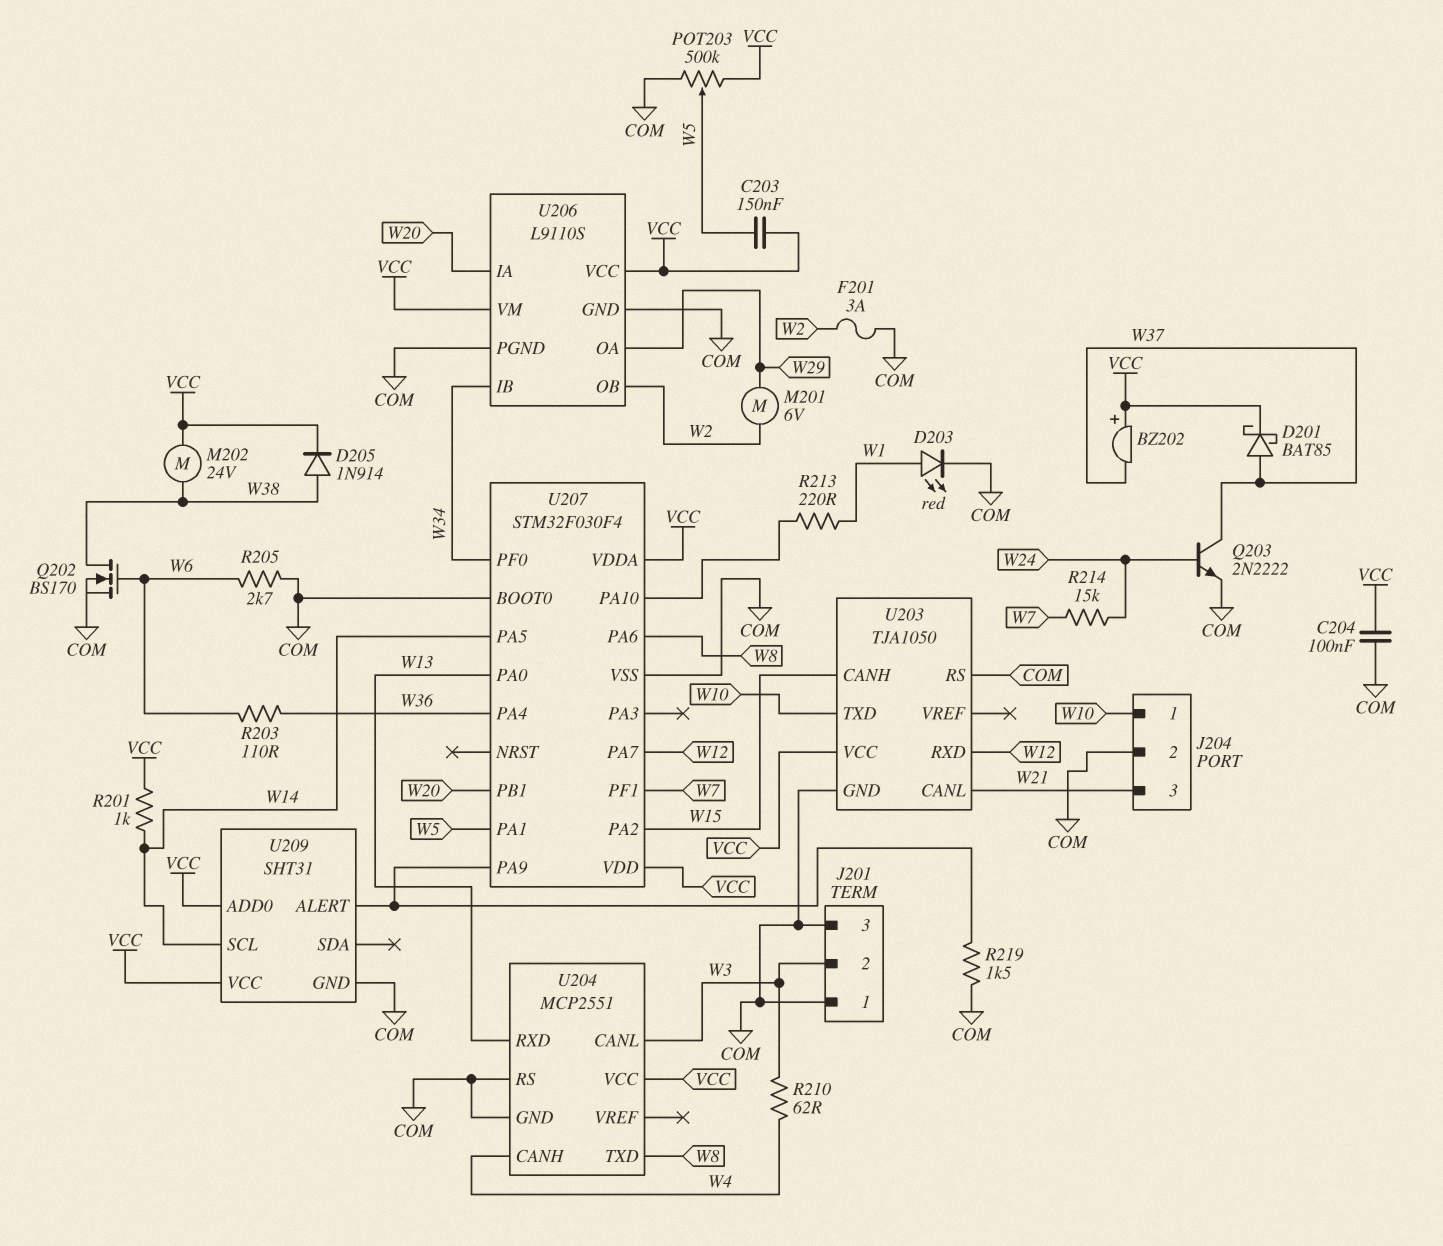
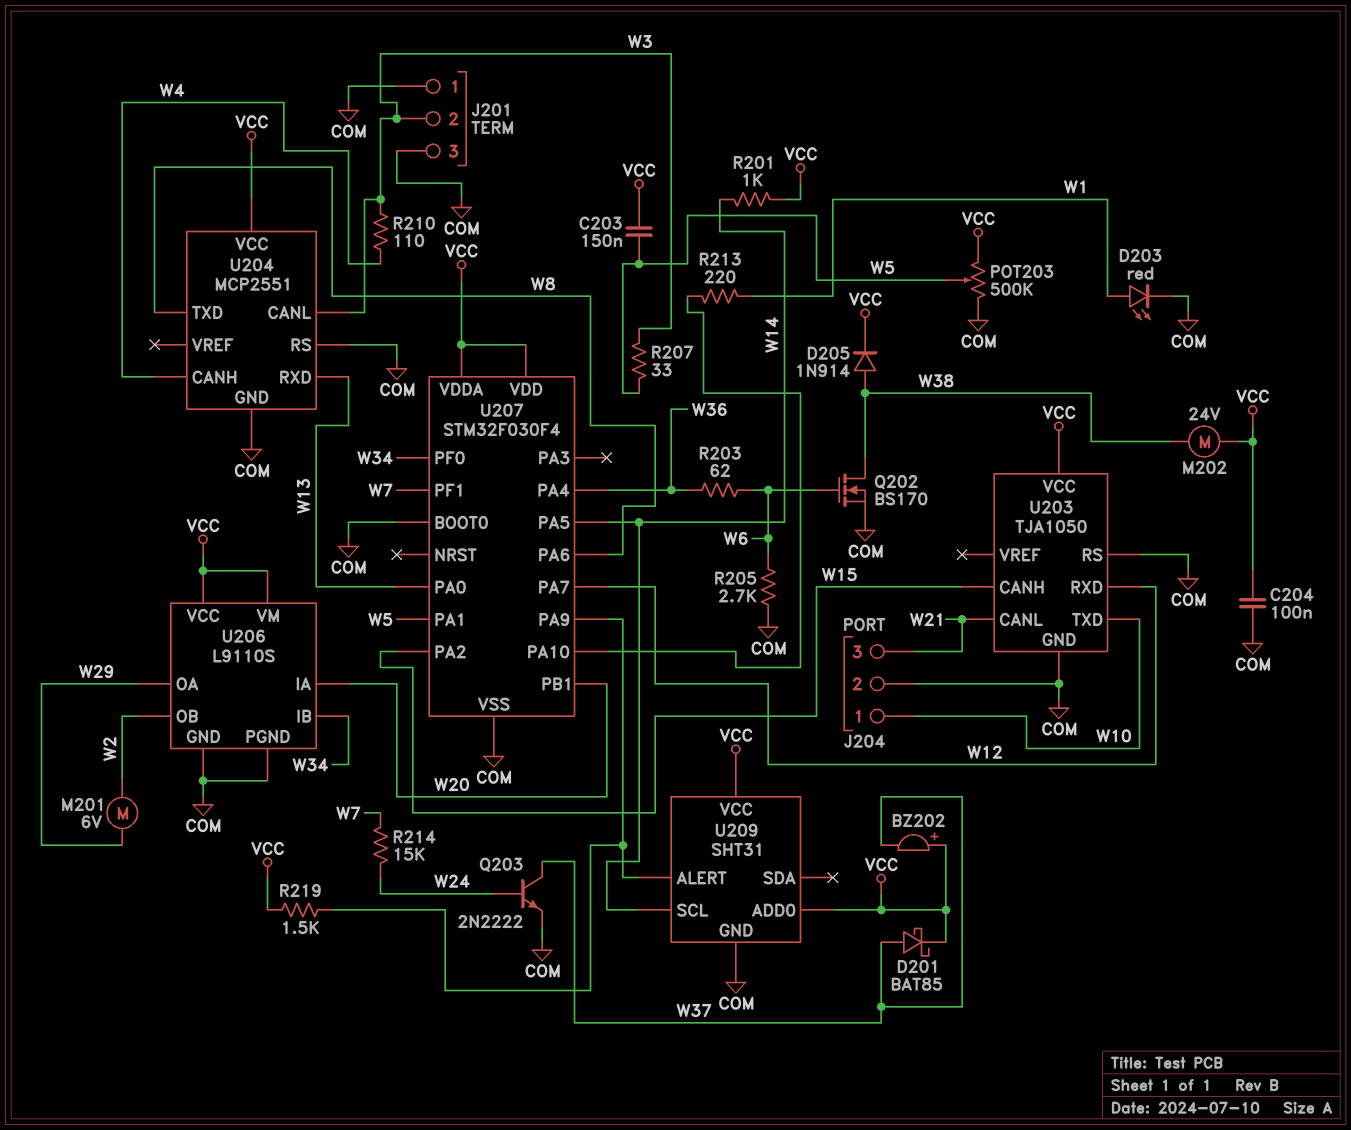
F201: 3A (COM, W2) -> none
R203: 110 (W6, W36) -> 62 (W6, W36)
R207: none -> 33 (W3, W5)
R210: 62 (W3, W4) -> 110 (W3, W4)
R219: 1.5k (COM, U207/PA9) -> 1.5k (U207/PA9, VCC)

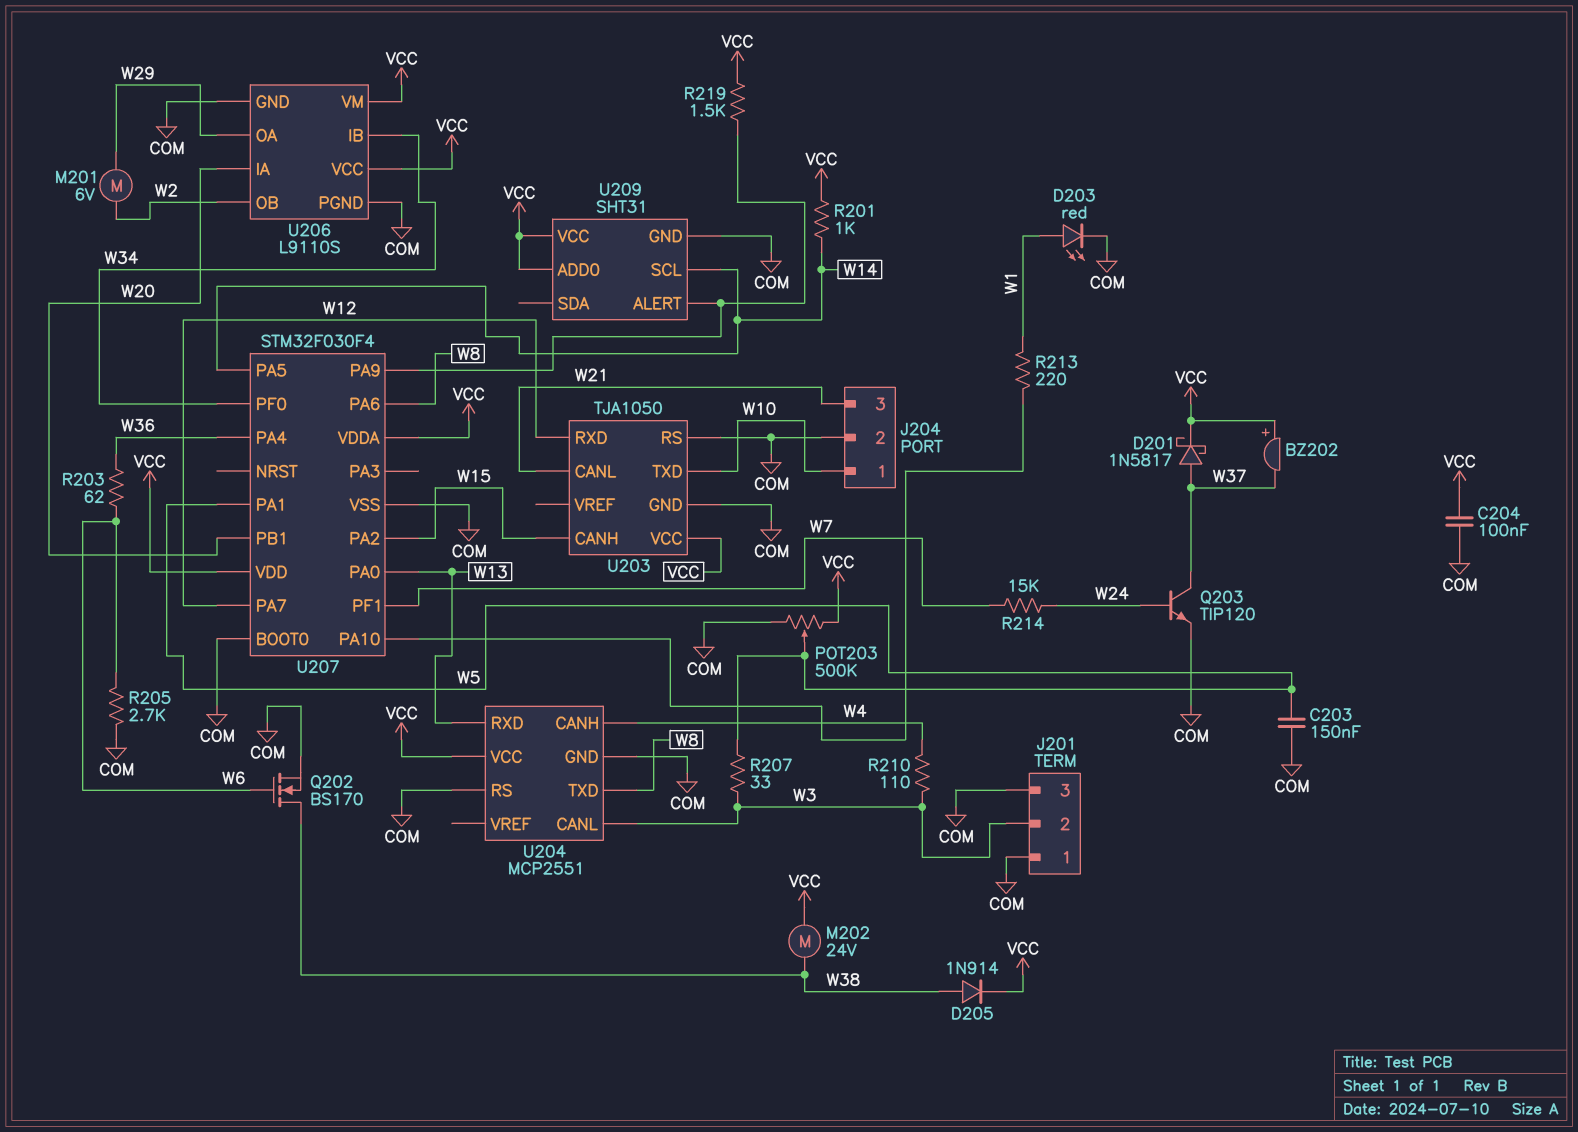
C203: 150nF (VCC, W5) -> 150nF (COM, W5)
D201: schottky BAT85 (A W37, K VCC) -> schottky 1N5817 (A W37, K VCC)
Q203: NPN 2N2222 (B W24, C W37, E COM) -> NPN TIP120 (B W24, C W37, E COM)

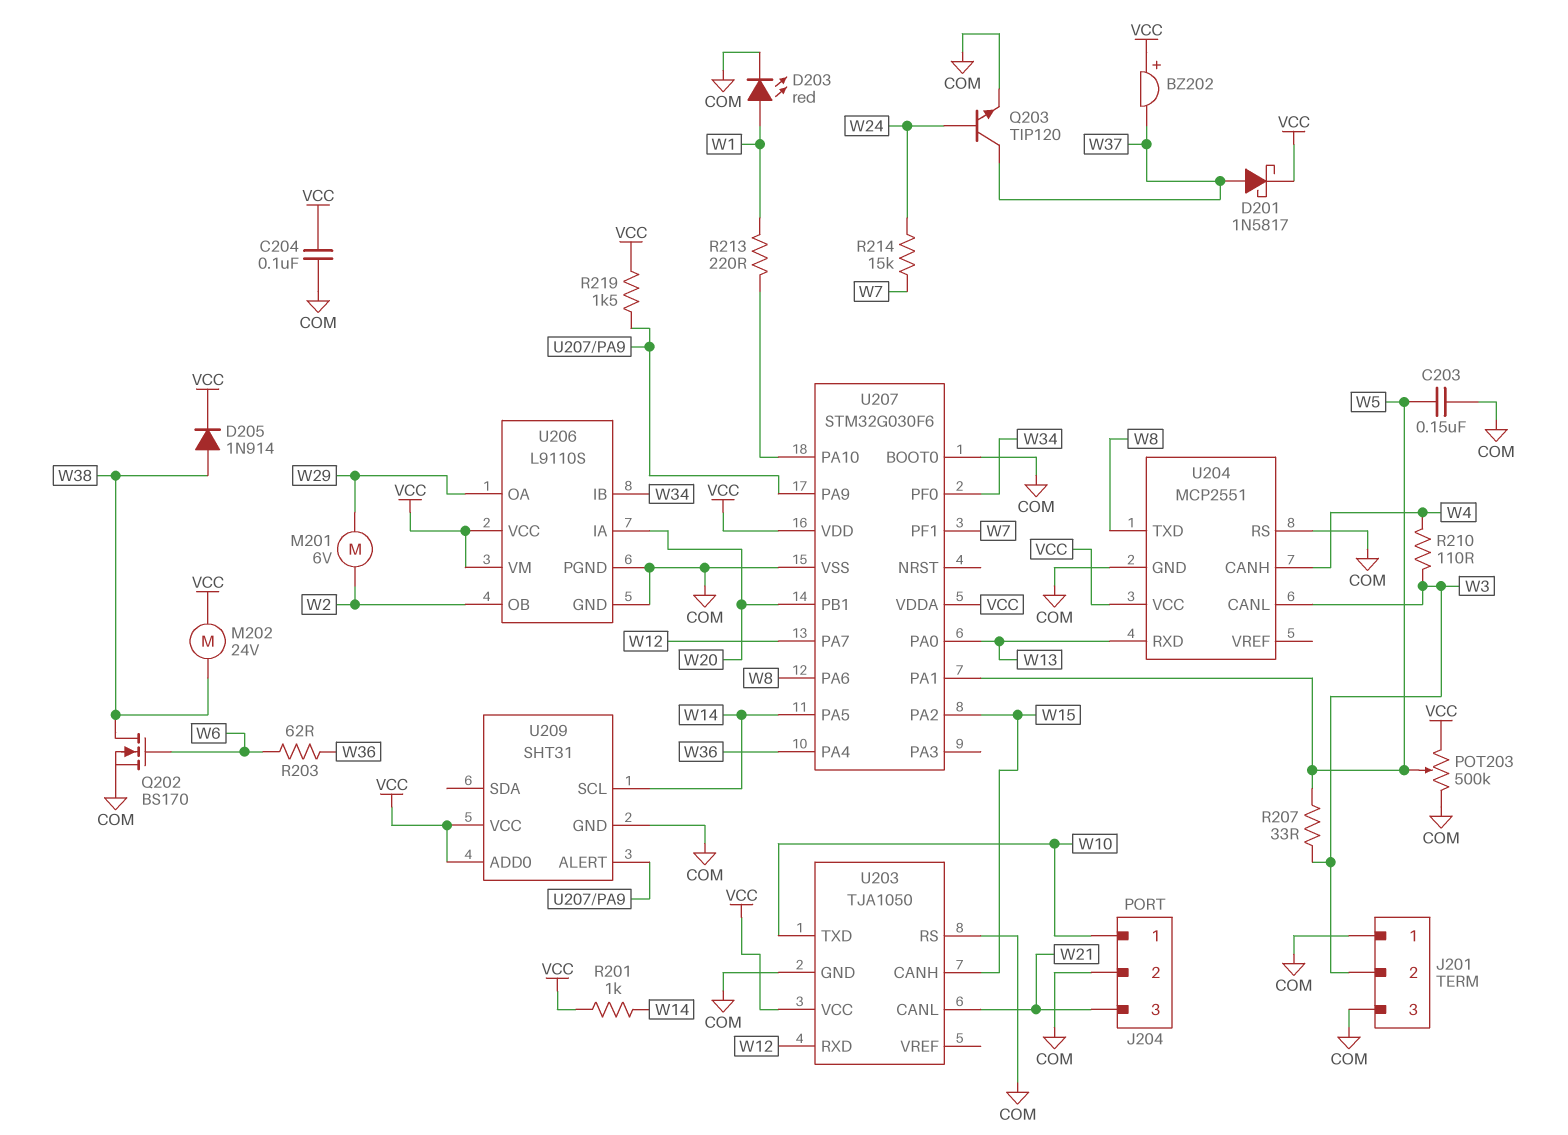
R205: 2.7k (COM, W6) -> none
U207: STM32F030F4 -> STM32G030F6

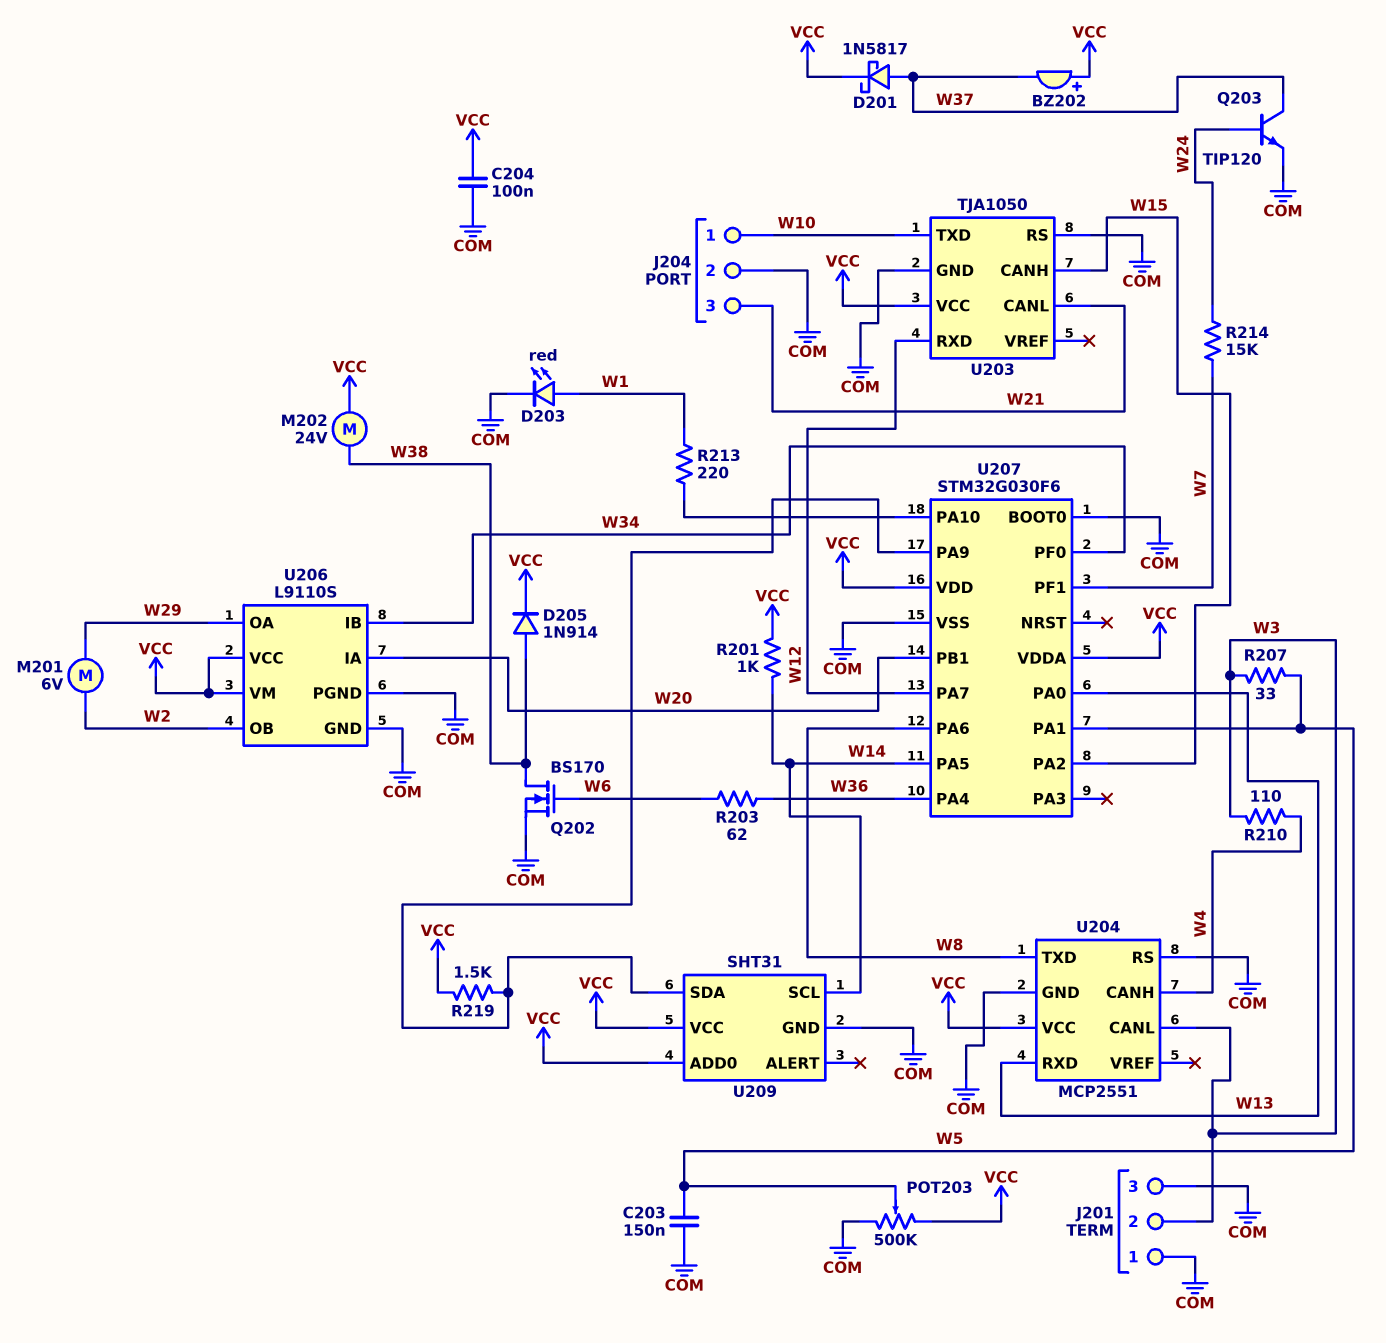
U209 pin ALERT: U207/PA9 -> none
U209 pin SDA: none -> U207/PA9

